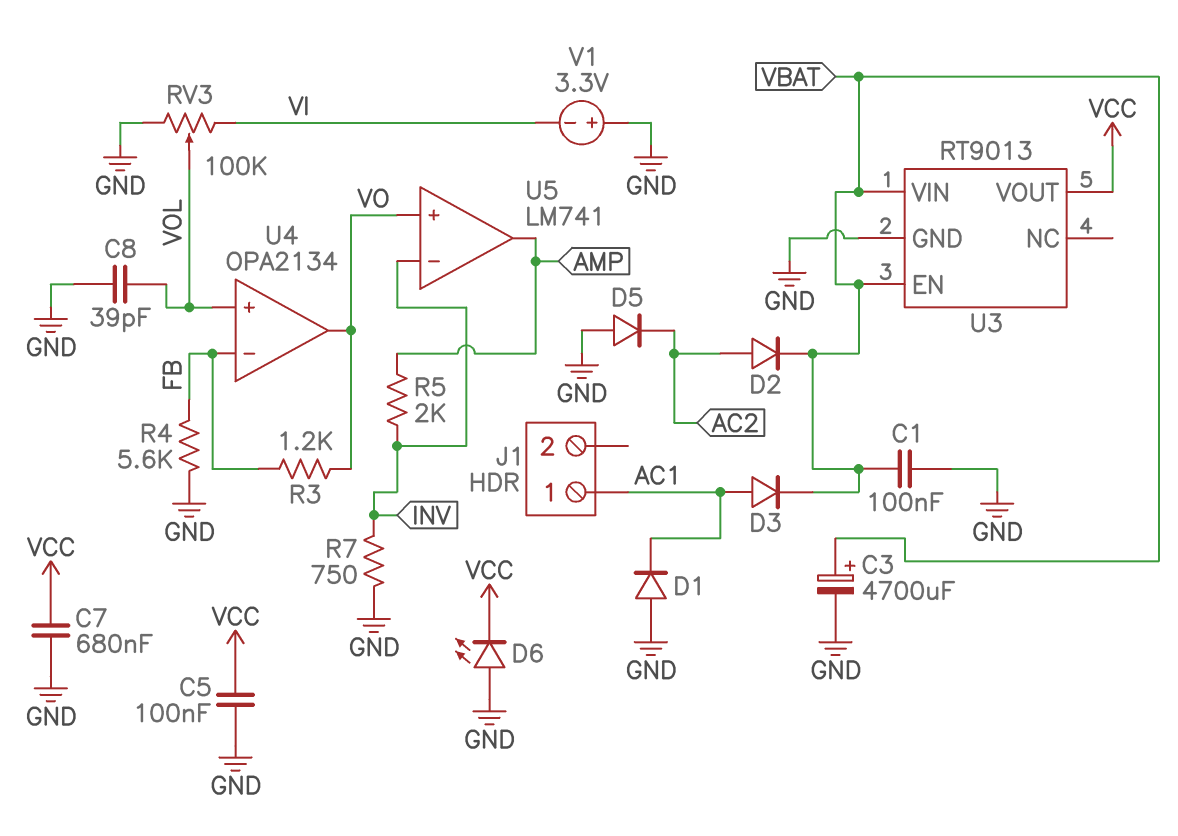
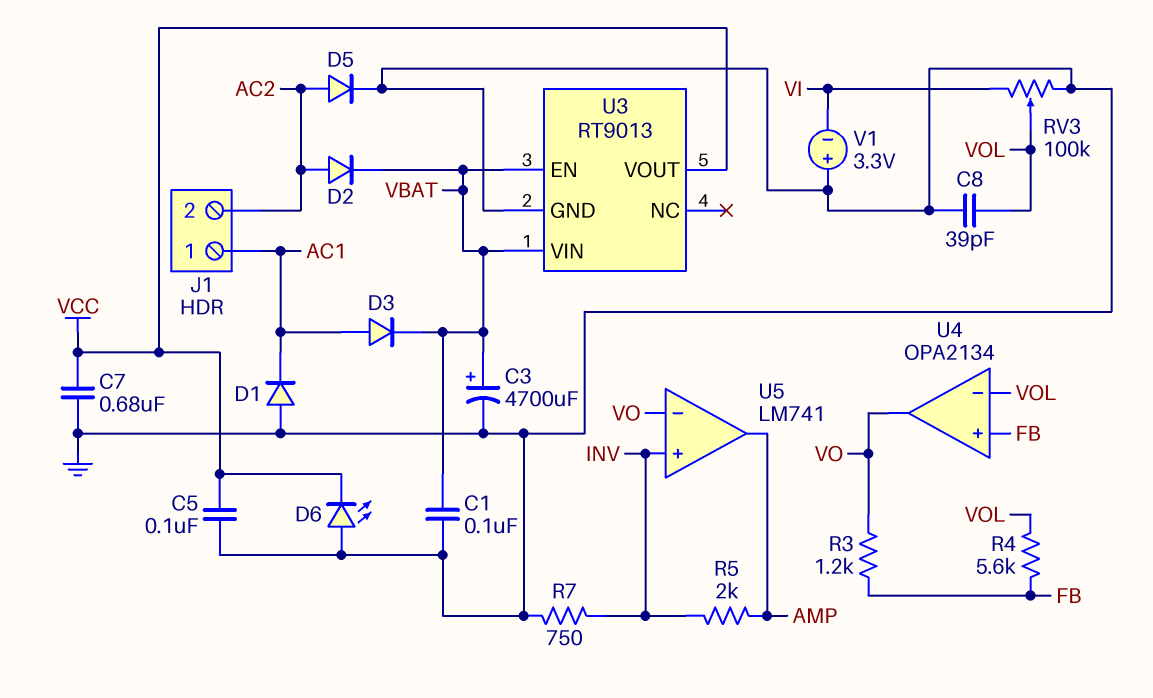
D5: diode (A GND, K AC2) -> diode (A AC2, K GND)
J1 pin 2: none -> AC2
R4: 5.6k (FB, GND) -> 5.6k (FB, VOL)
U4 pin in+: VOL -> FB
U4 pin in-: FB -> VOL
U5 pin in+: VO -> INV
U5 pin in-: INV -> VO

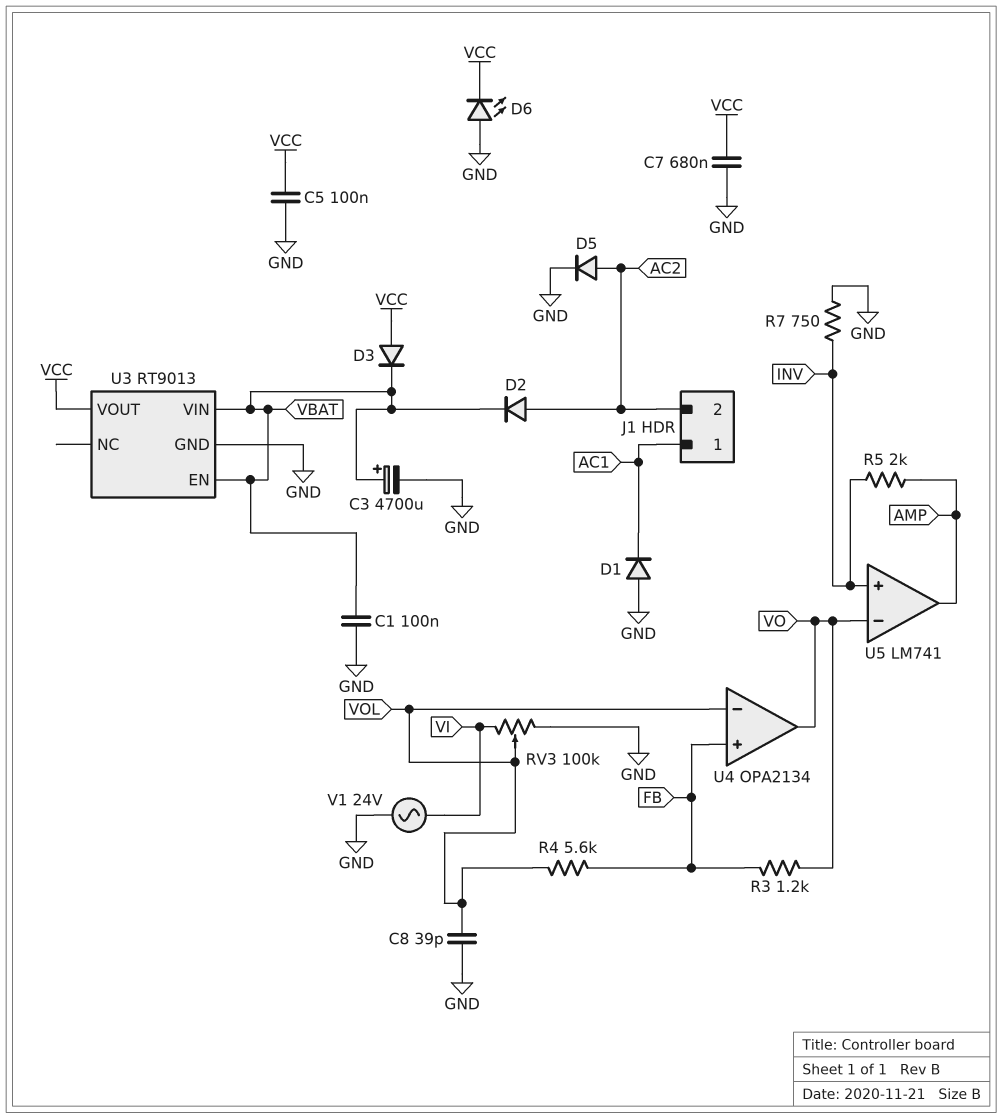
D3: diode (A AC1, K VBAT) -> diode (A VCC, K VBAT)
V1: 3.3V (plus GND, minus VI) -> AC 24V (GND, VI)

